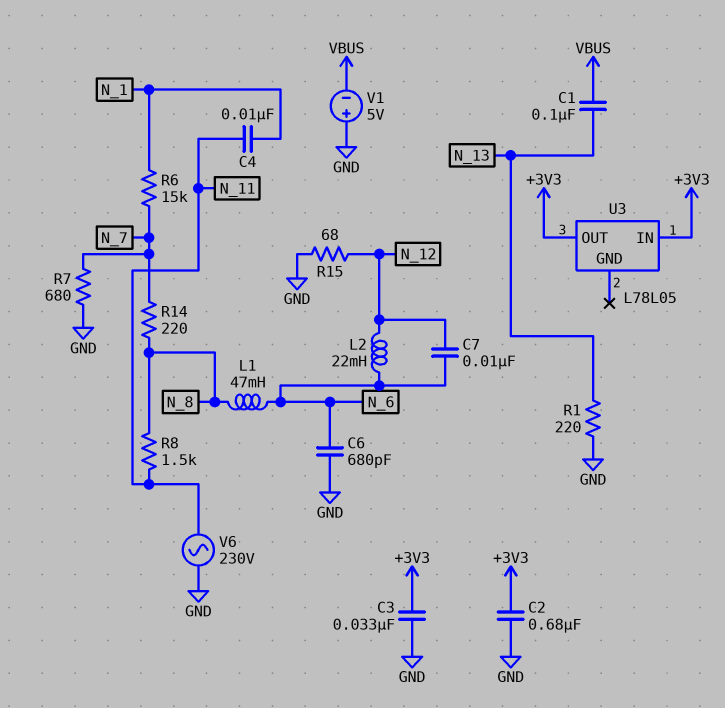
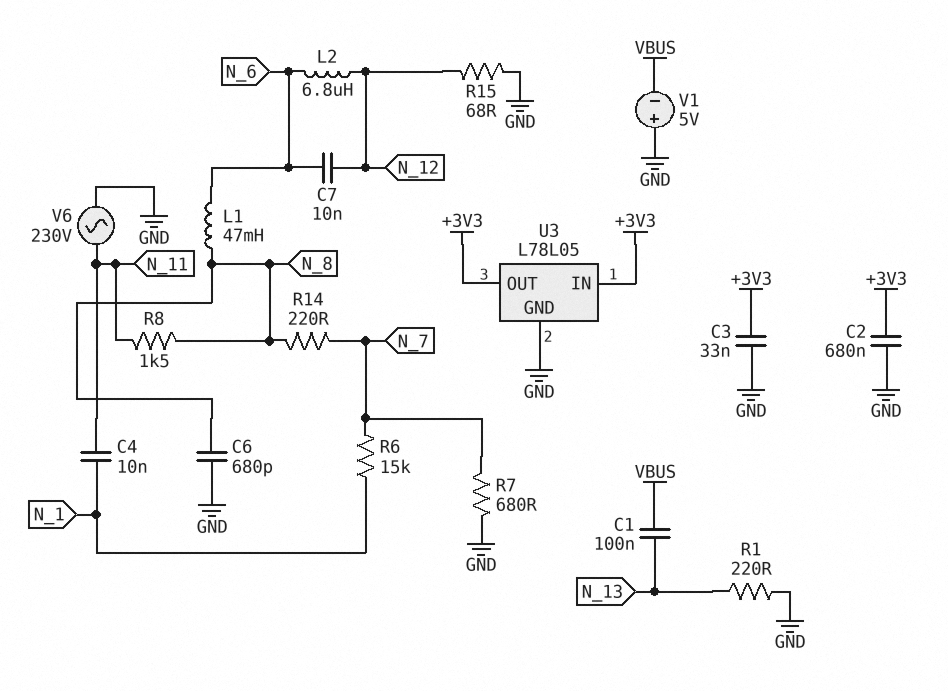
C6: 680pF (GND, N_6) -> 680pF (GND, N_8)
L2: 22mH (N_6, N_12) -> 6.8uH (N_6, N_12)
U3 pin GND: none -> GND

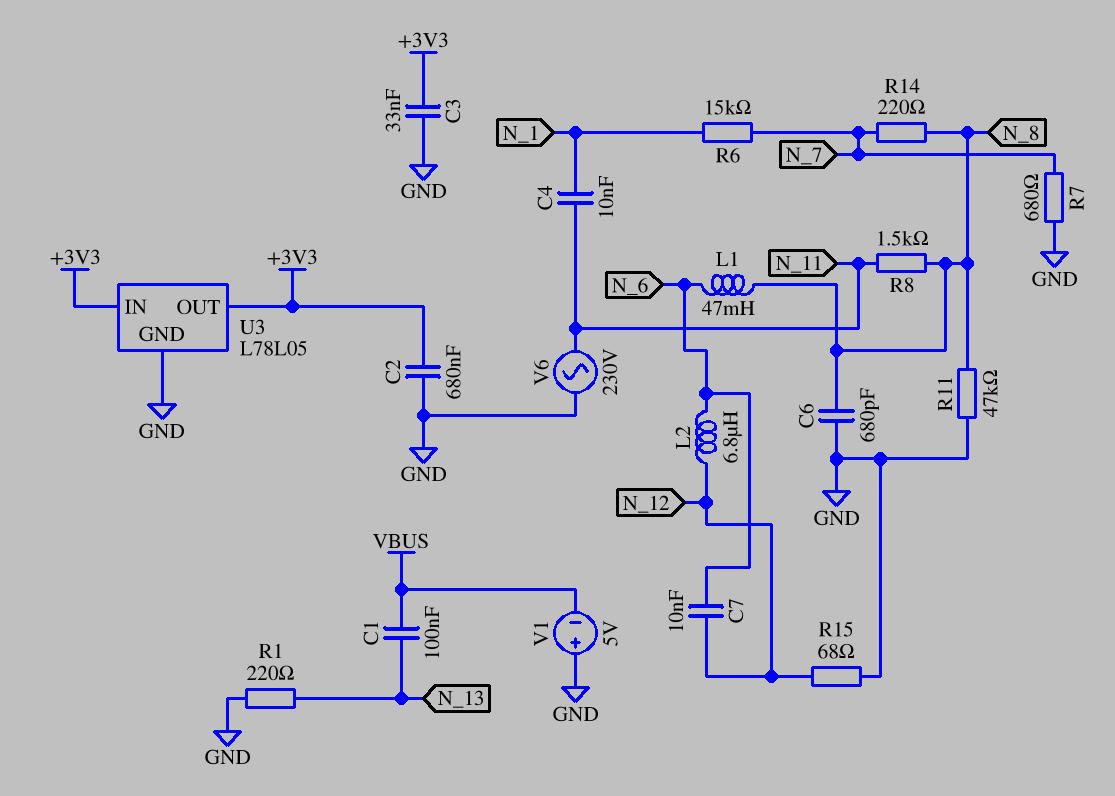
R11: none -> 47k (GND, N_8)

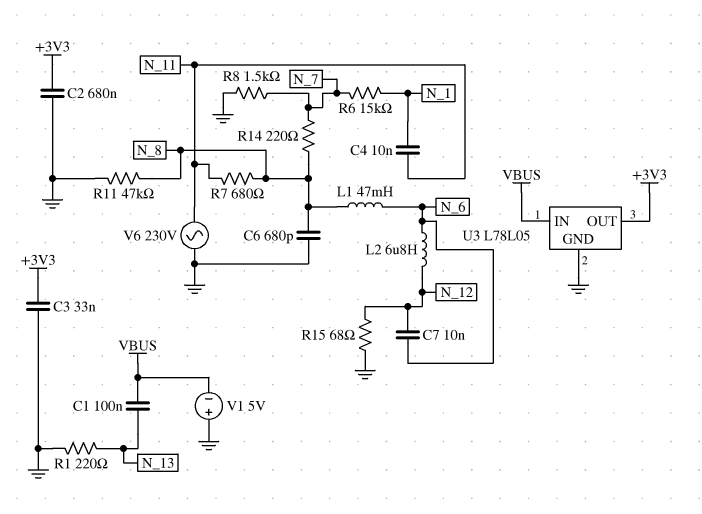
R7: 680 (GND, N_7) -> 680 (N_8, N_11)
R8: 1.5k (N_8, N_11) -> 1.5k (GND, N_7)
U3 pin IN: +3V3 -> VBUS

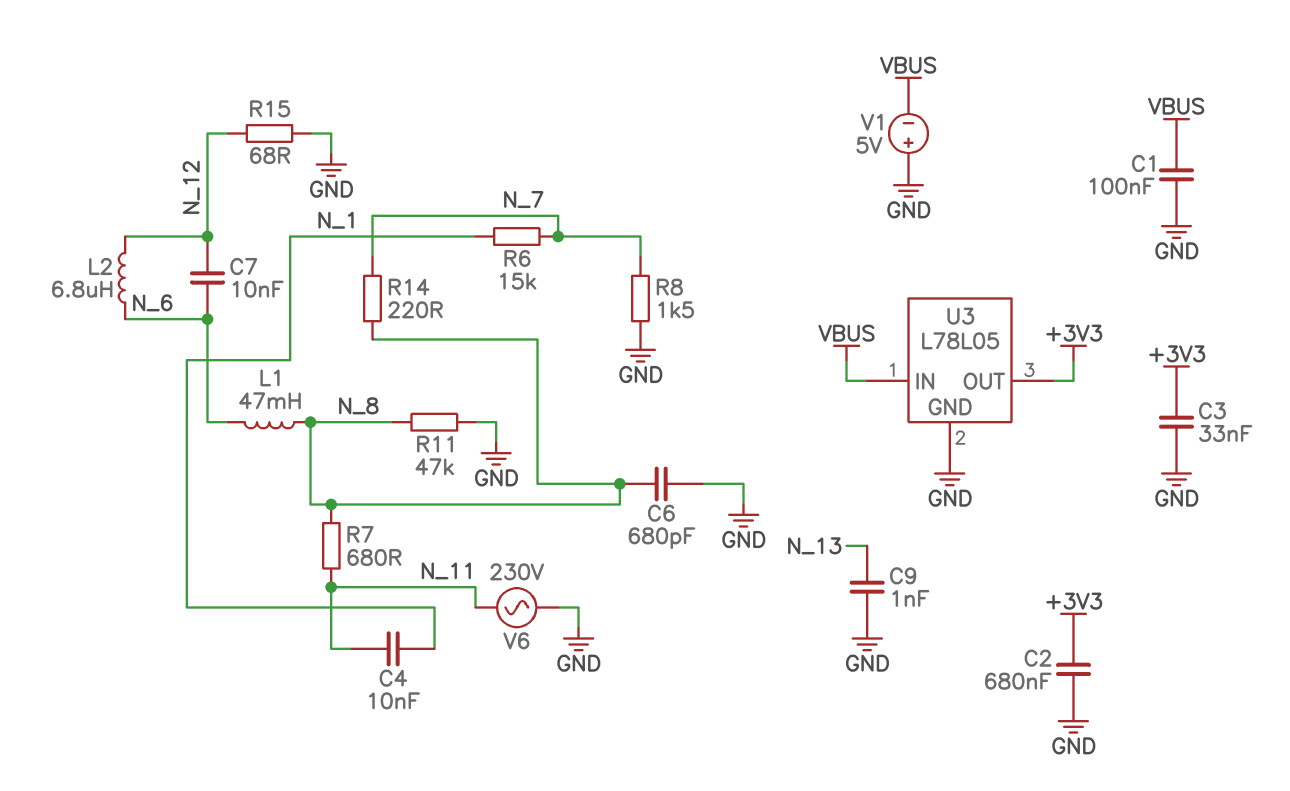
C1: 100nF (N_13, VBUS) -> 100nF (GND, VBUS)
C9: none -> 1nF (GND, N_13)
R1: 220 (GND, N_13) -> none

